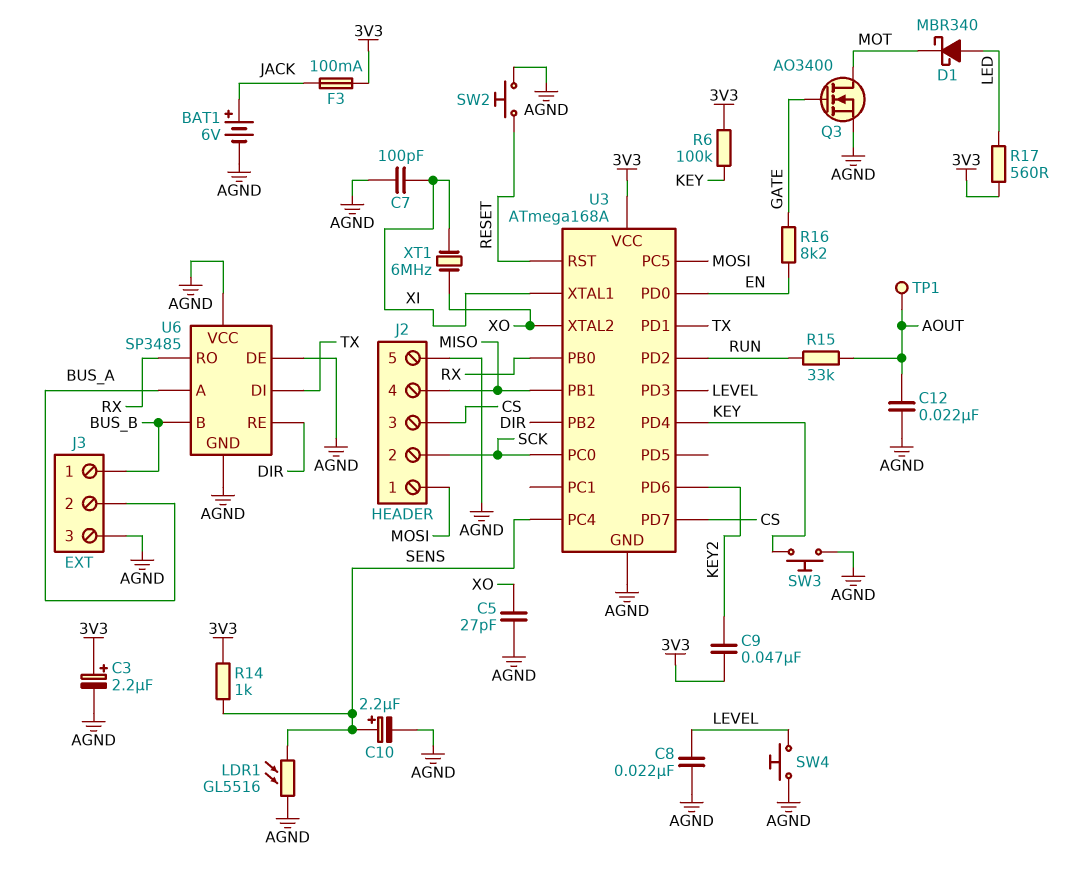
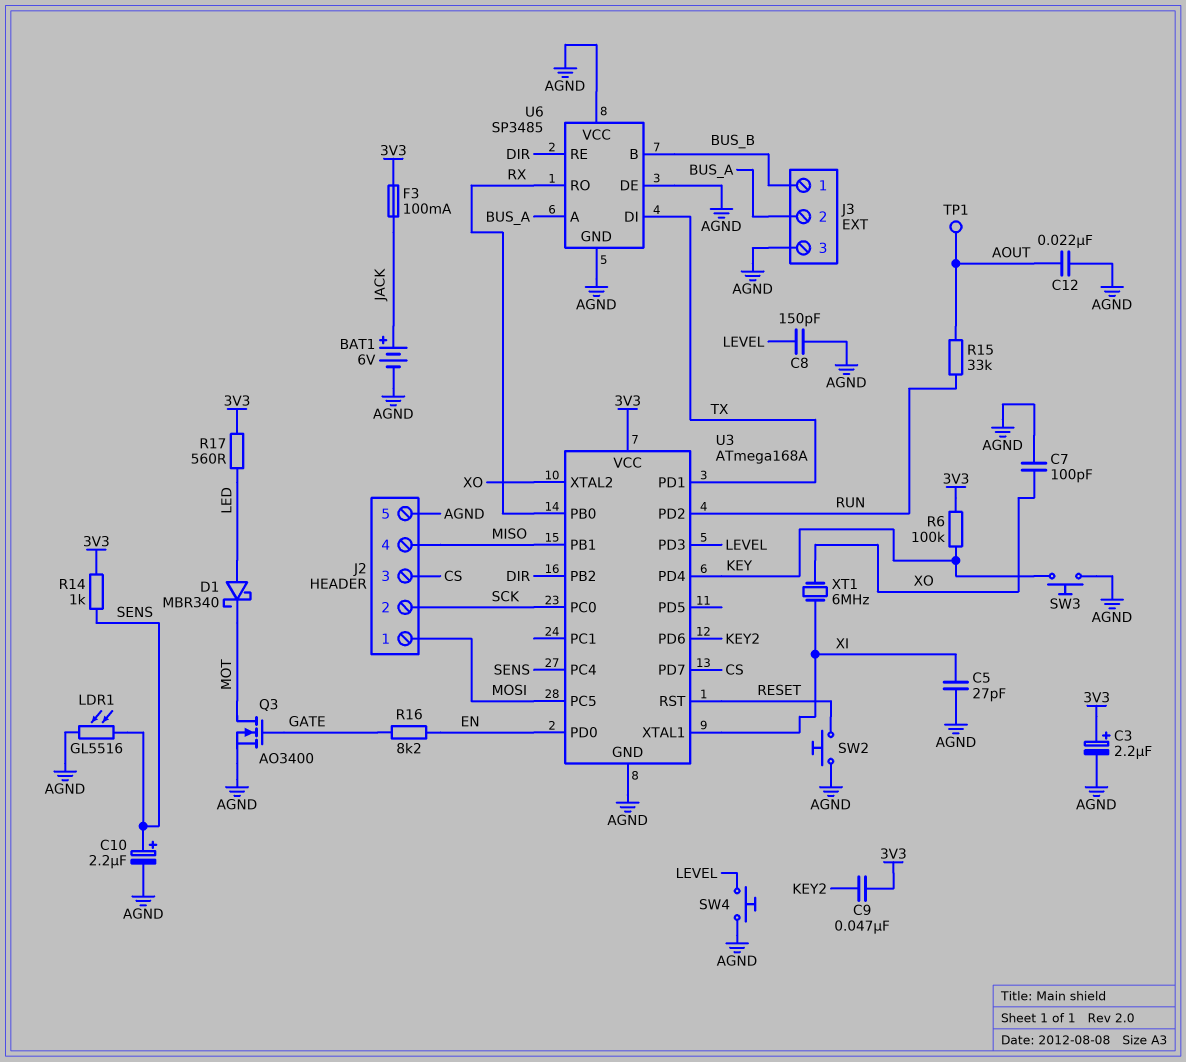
C5: 27pF (AGND, XO) -> 27pF (AGND, XI)
C7: 100pF (AGND, XI) -> 100pF (AGND, XO)
C8: 22nF (AGND, LEVEL) -> 150pF (AGND, LEVEL)

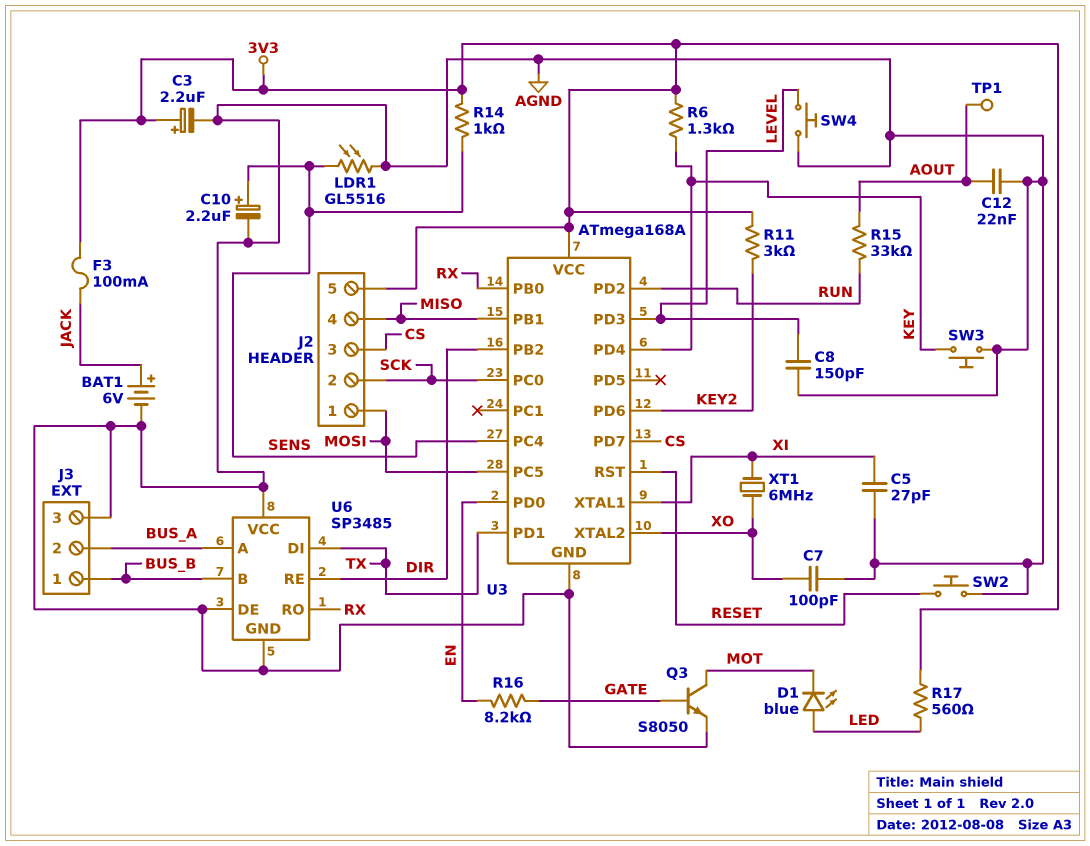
C9: 47nF (3V3, KEY2) -> none
D1: schottky MBR340 (A LED, K MOT) -> LED blue (A LED, K MOT)
J2 pin 5: AGND -> 3V3
Q3: NMOS AO3400 (G GATE, D MOT, S AGND) -> NPN S8050 (B GATE, C MOT, E AGND)
R6: 100k (3V3, KEY) -> 1.3k (3V3, KEY)
R11: none -> 3k (3V3, KEY2)

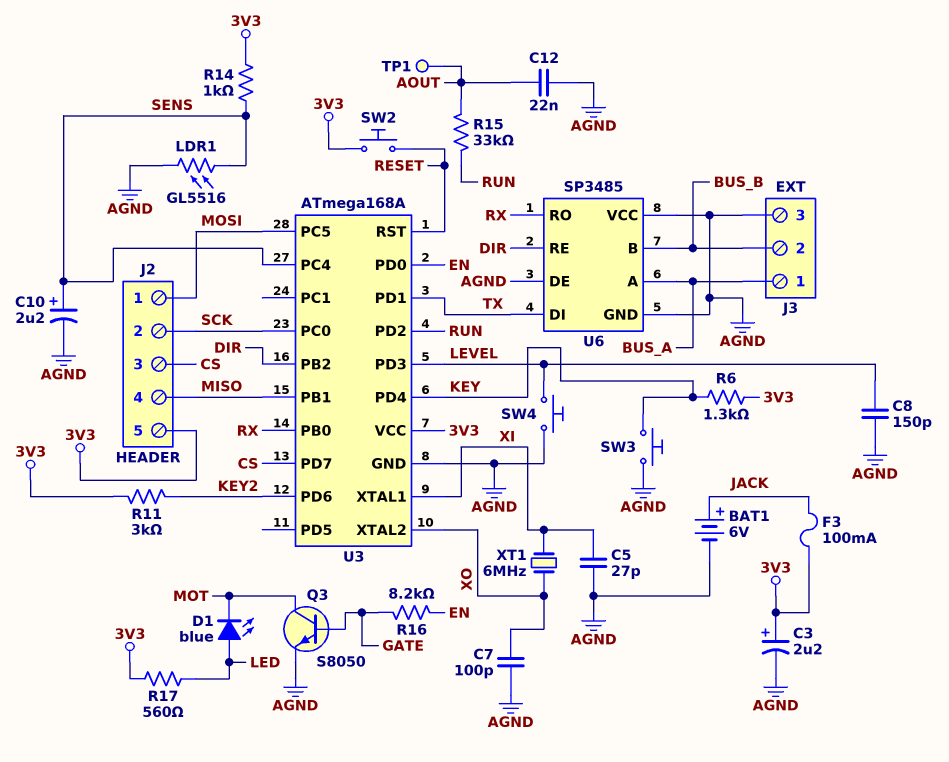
J3 pin 1: BUS_B -> BUS_A
J3 pin 2: BUS_A -> BUS_B
SW2: button (AGND, RESET) -> button (3V3, RESET)

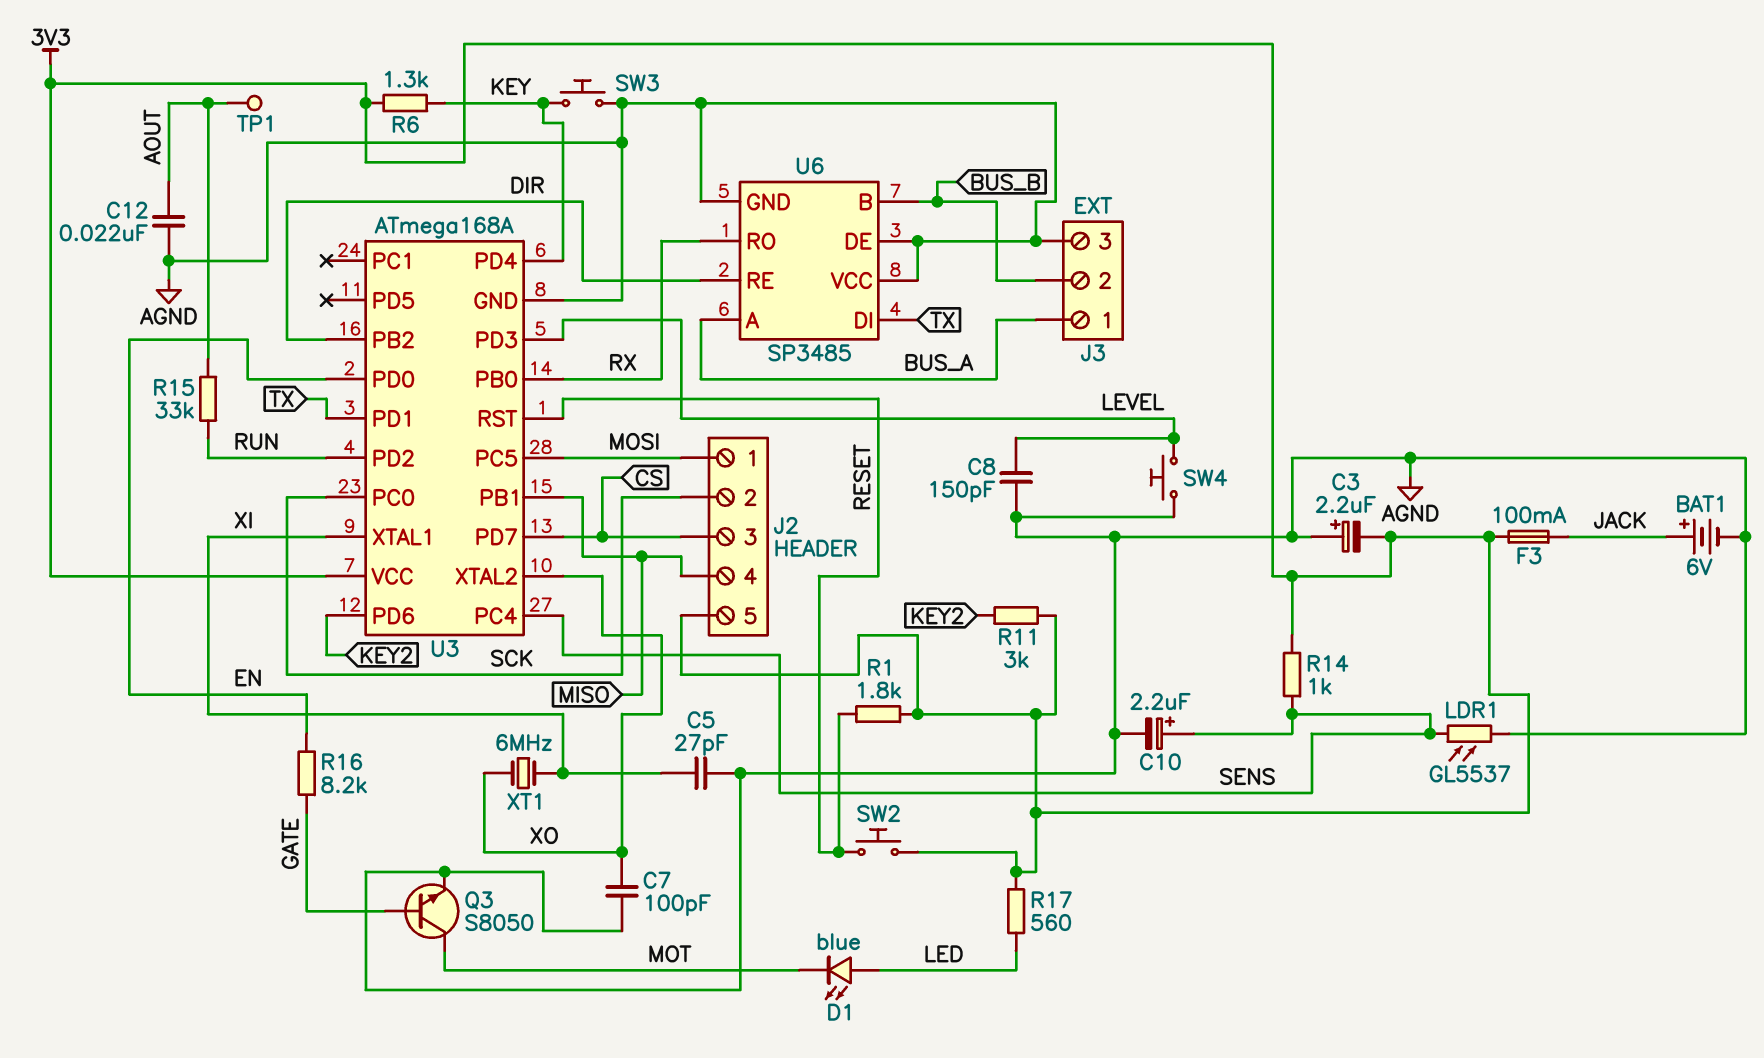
C3: 2.2uF (plus 3V3, minus AGND) -> 2.2uF (plus AGND, minus 3V3)
LDR1: GL5516 (AGND, SENS) -> GL5537 (AGND, SENS)
R1: none -> 1.8k (3V3, RESET)

